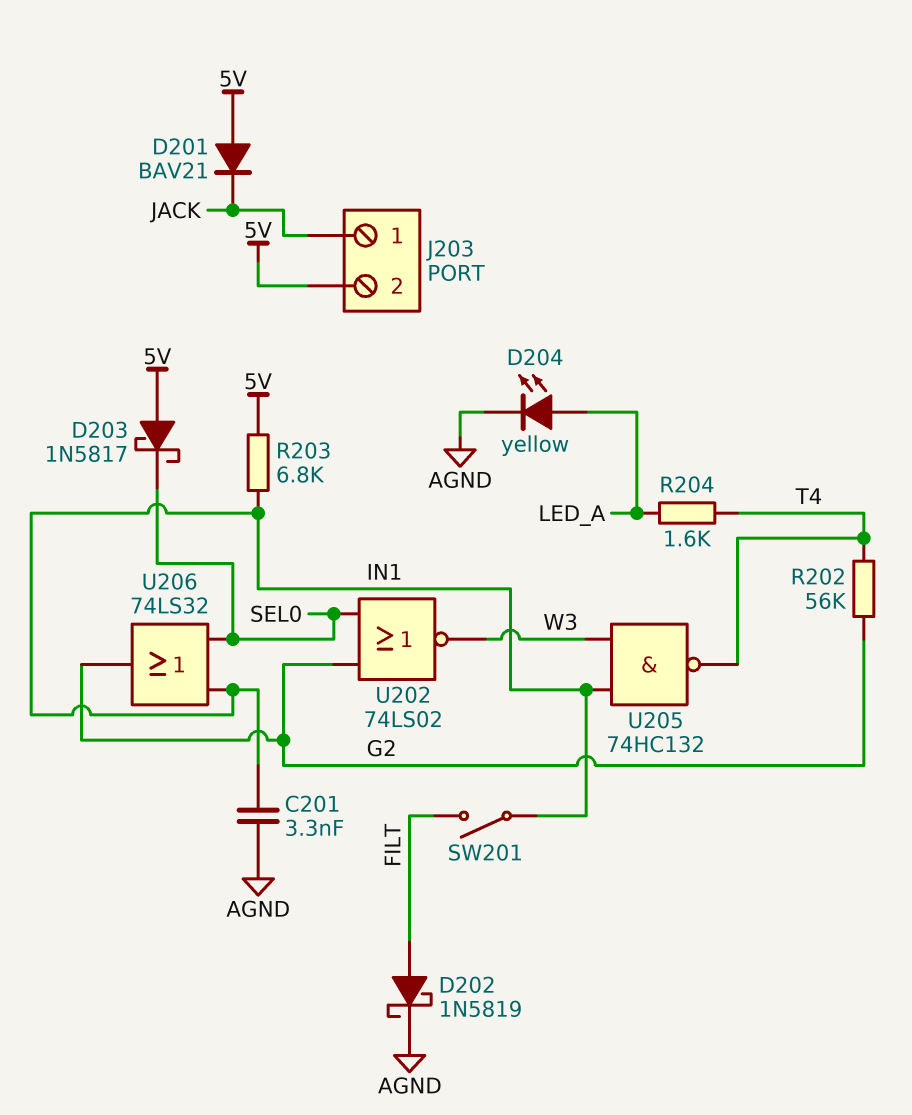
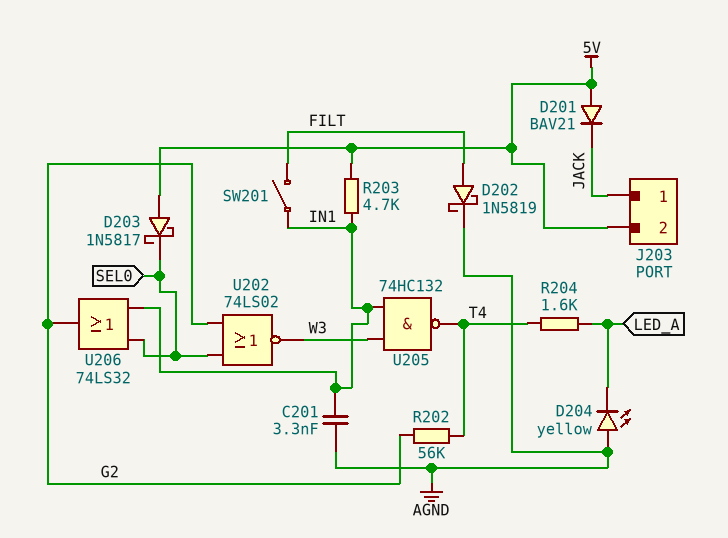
D204: LED yellow (A LED_A, K AGND) -> LED yellow (A AGND, K LED_A)
R203: 6.8k (5V, IN1) -> 4.7k (5V, IN1)

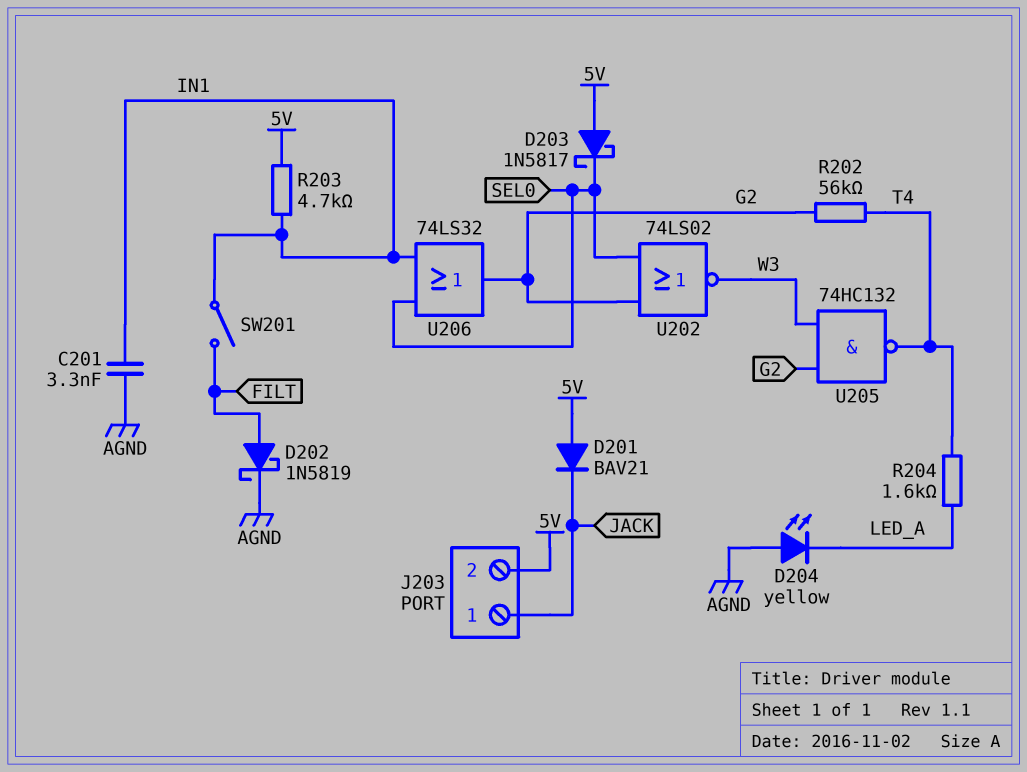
U205: NAND 74HC132 (in IN1, in W3, out T4) -> NAND 74HC132 (in G2, in W3, out T4)

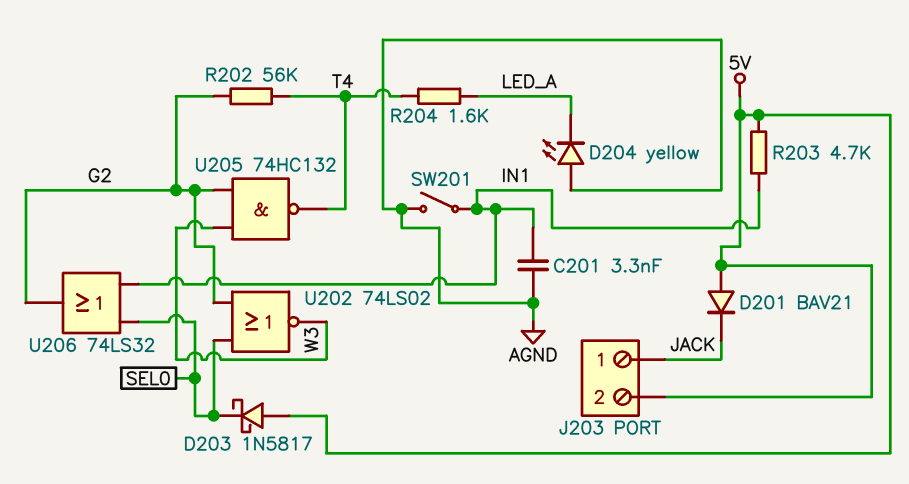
D202: schottky 1N5819 (A FILT, K AGND) -> none
SW201: switch (FILT, IN1) -> switch (AGND, IN1)

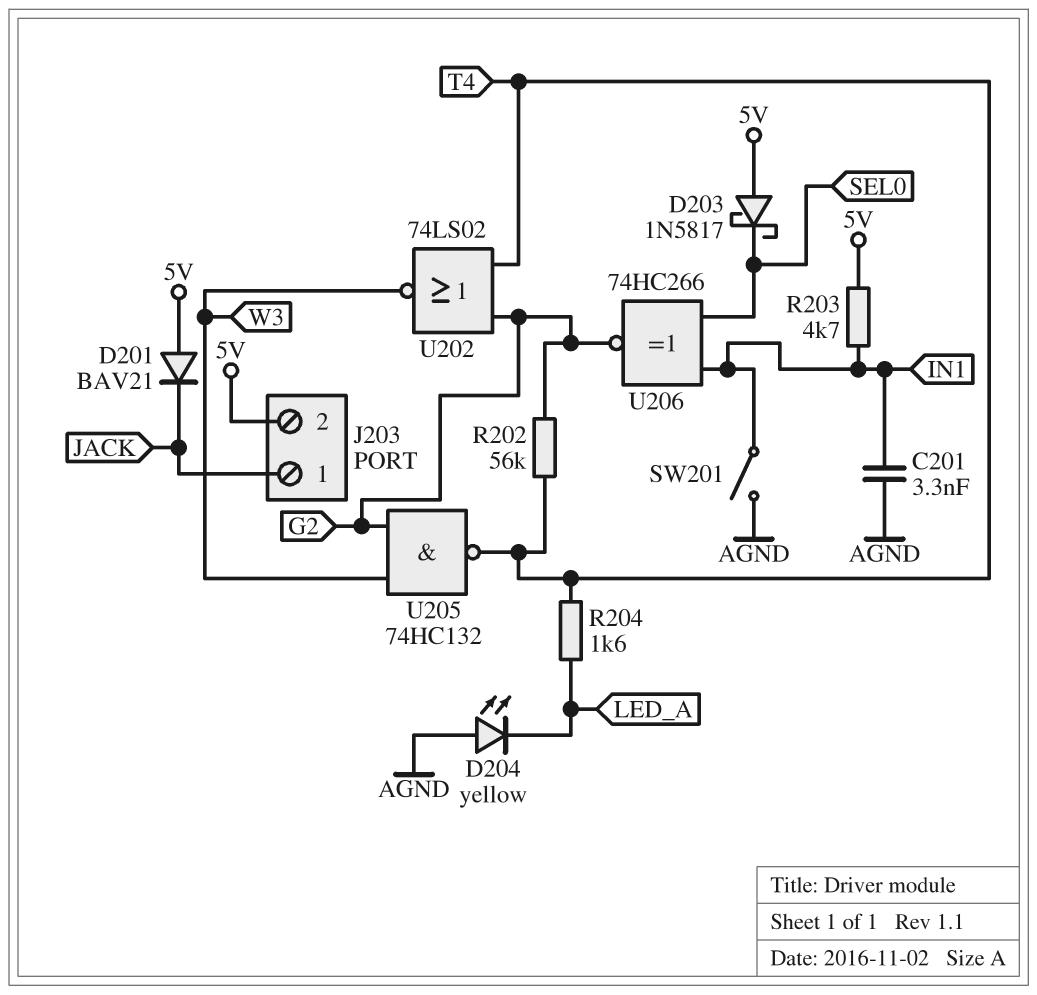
U202: NOR 74LS02 (in G2, in SEL0, out W3) -> NOR 74LS02 (in G2, in T4, out W3)
U206: OR 74LS32 (in IN1, in SEL0, out G2) -> XNOR 74HC266 (in IN1, in SEL0, out G2)

